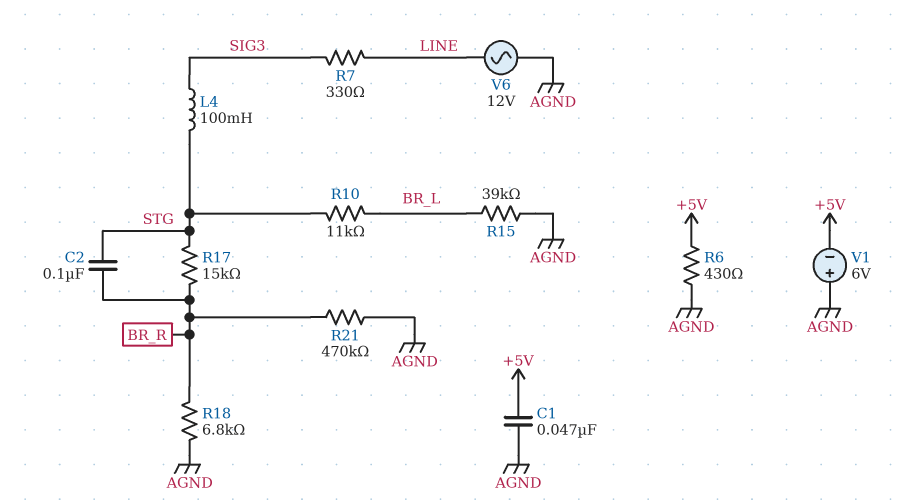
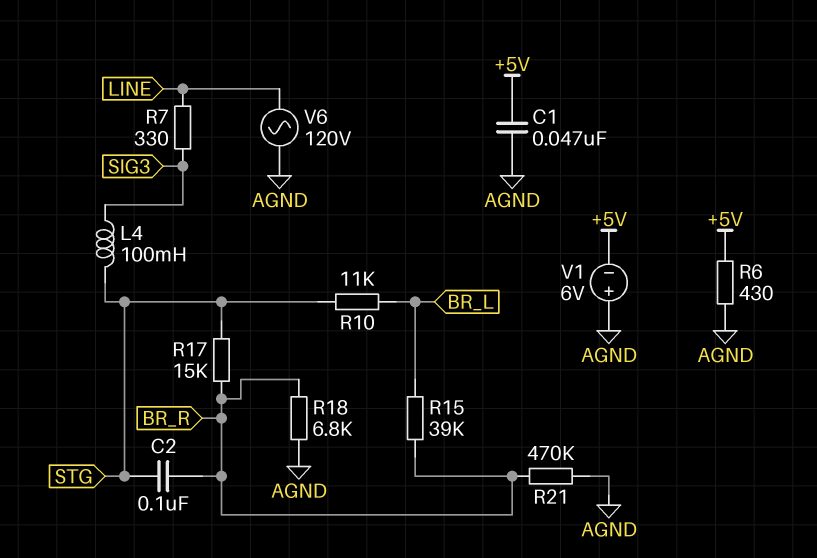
R15: 39k (AGND, BR_L) -> 39k (BR_L, BR_R)
V6: AC 12V (AGND, LINE) -> AC 120V (AGND, LINE)

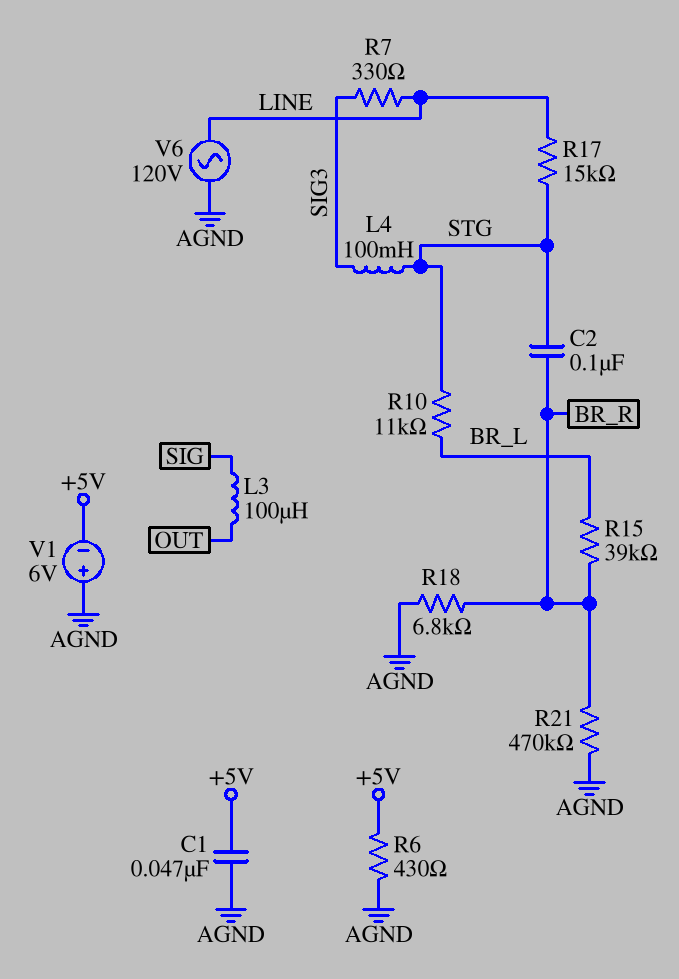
L3: none -> 100uH (OUT, SIG)
R17: 15k (BR_R, STG) -> 15k (LINE, STG)

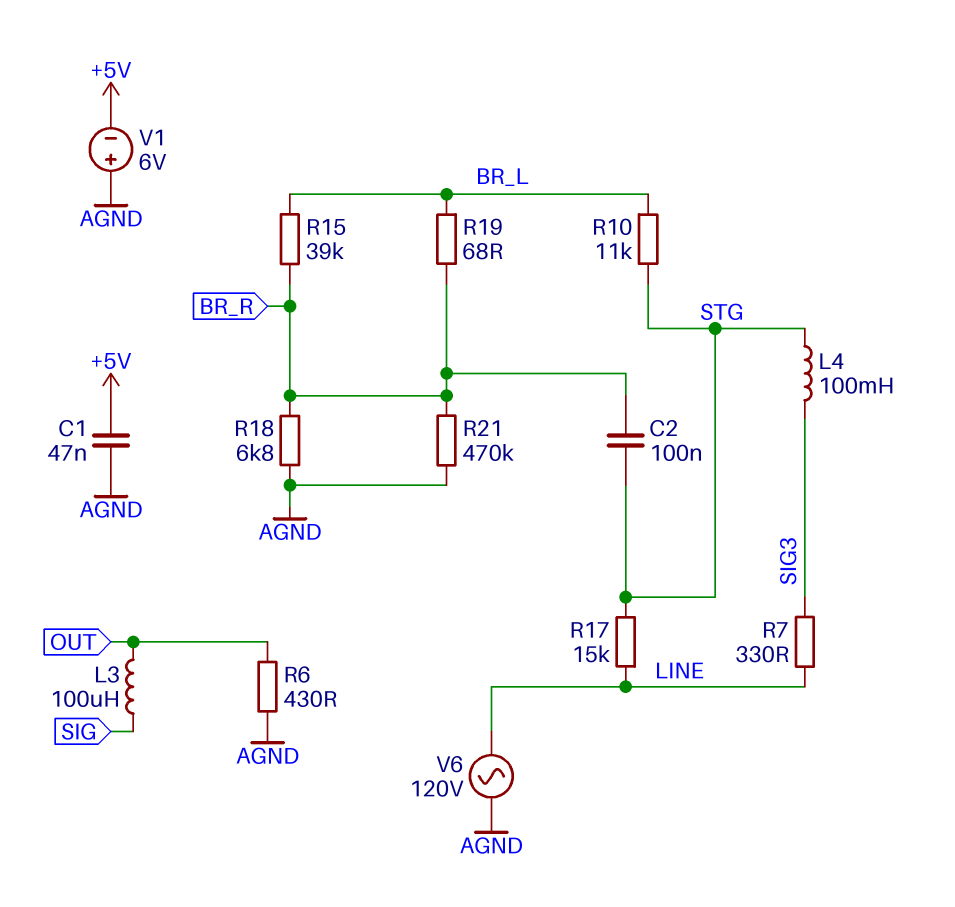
R6: 430 (+5V, AGND) -> 430 (AGND, OUT)
R19: none -> 68 (BR_L, BR_R)

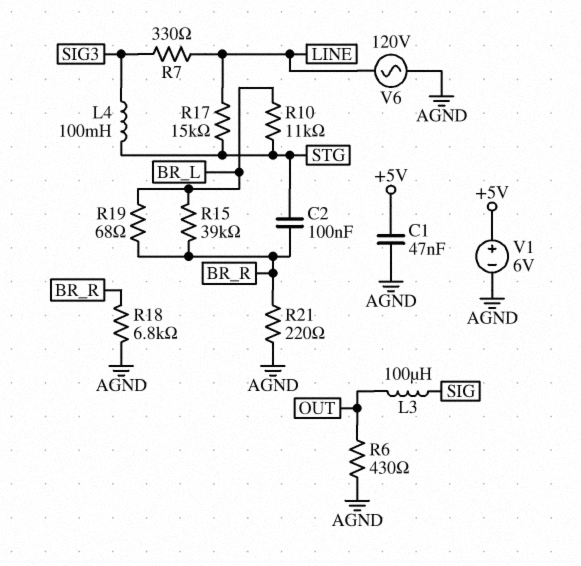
R21: 470k (AGND, BR_R) -> 220 (AGND, BR_R)
V1: 6V (plus AGND, minus +5V) -> 6V (plus +5V, minus AGND)

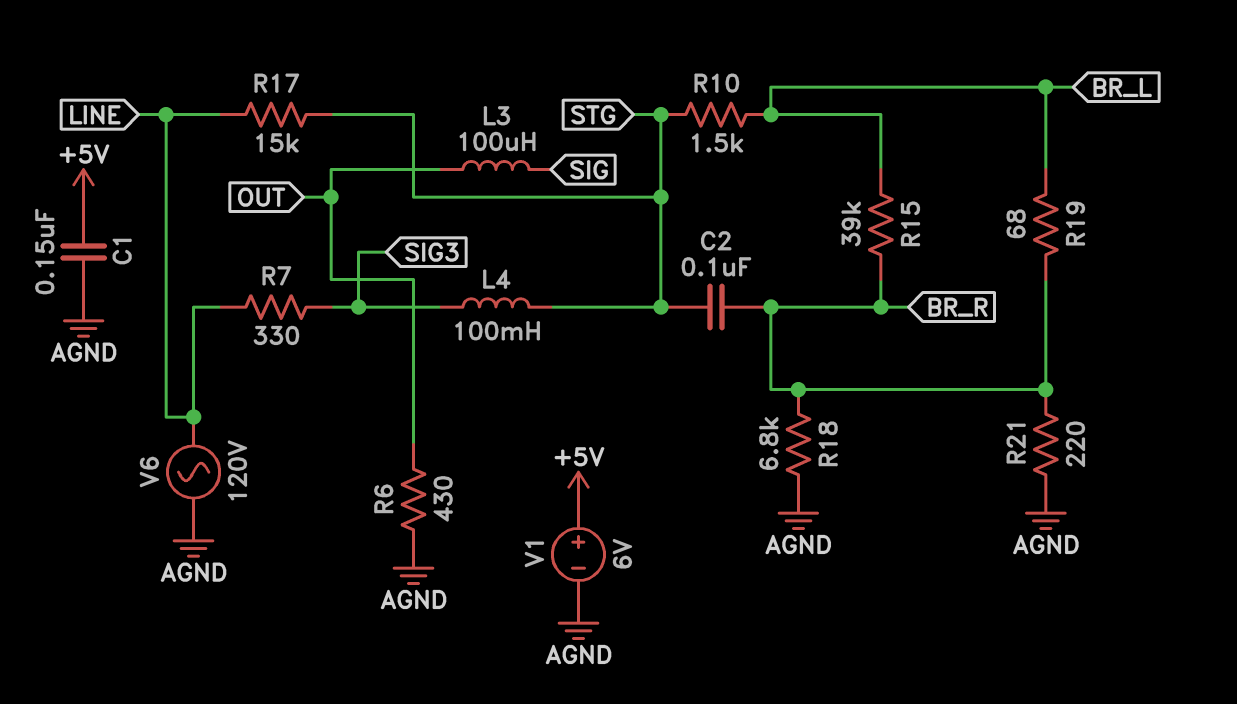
C1: 47nF (+5V, AGND) -> 150nF (+5V, AGND)
R10: 11k (BR_L, STG) -> 1.5k (BR_L, STG)

